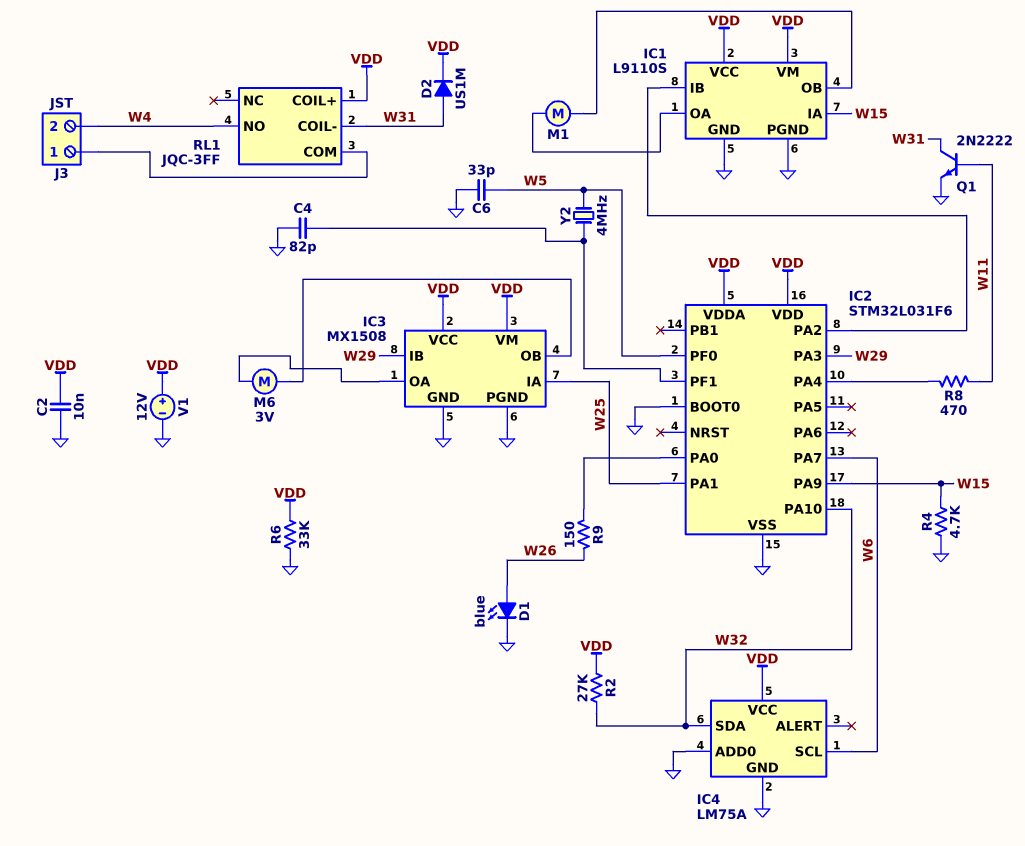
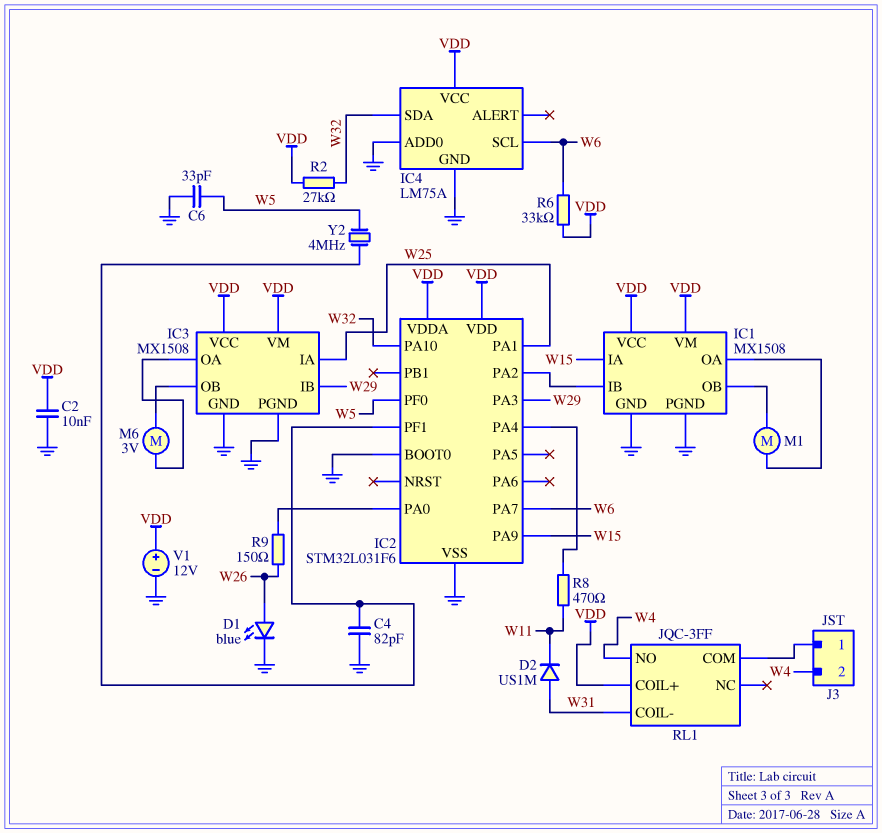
D2: diode US1M (A W31, K VDD) -> diode US1M (A W31, K W11)
IC1: L9110S -> MX1508
Q1: NPN 2N2222 (B W11, C W31, E GND) -> none
R4: 4.7k (GND, W15) -> none
R6: 33k (GND, VDD) -> 33k (VDD, W6)

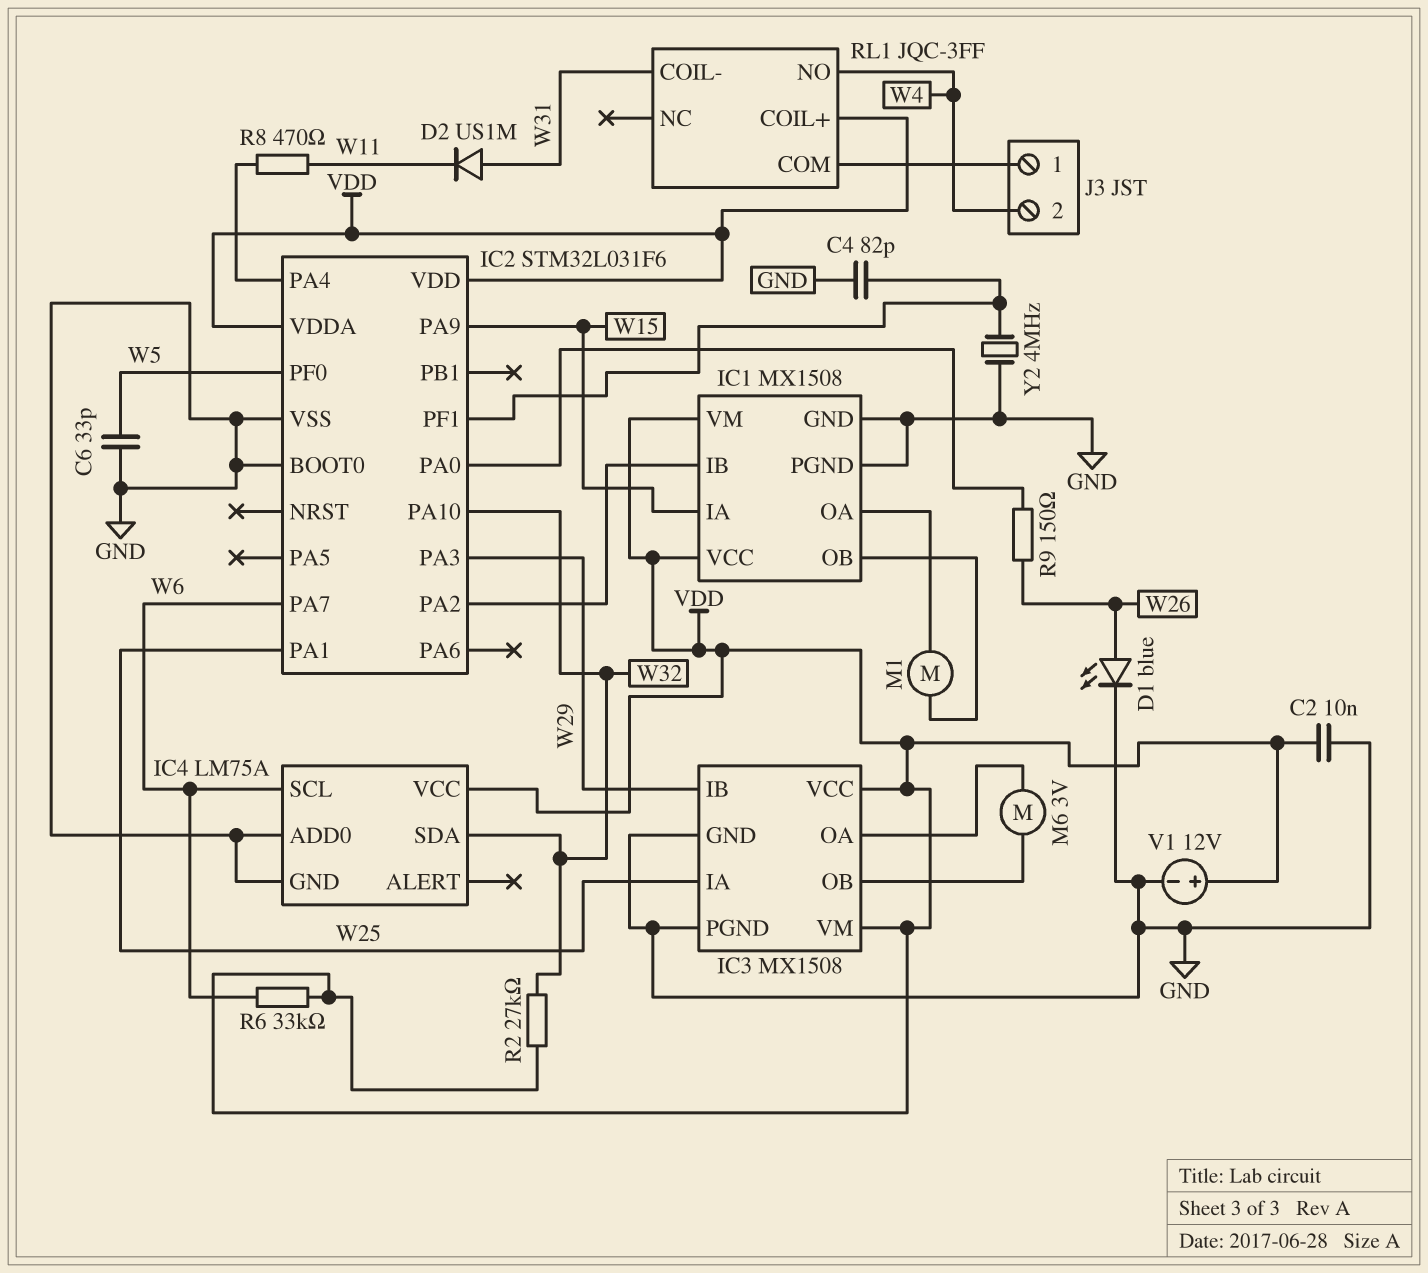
Y2: 4MHz (IC2/PF1, W5) -> 4MHz (GND, IC2/PF1)

